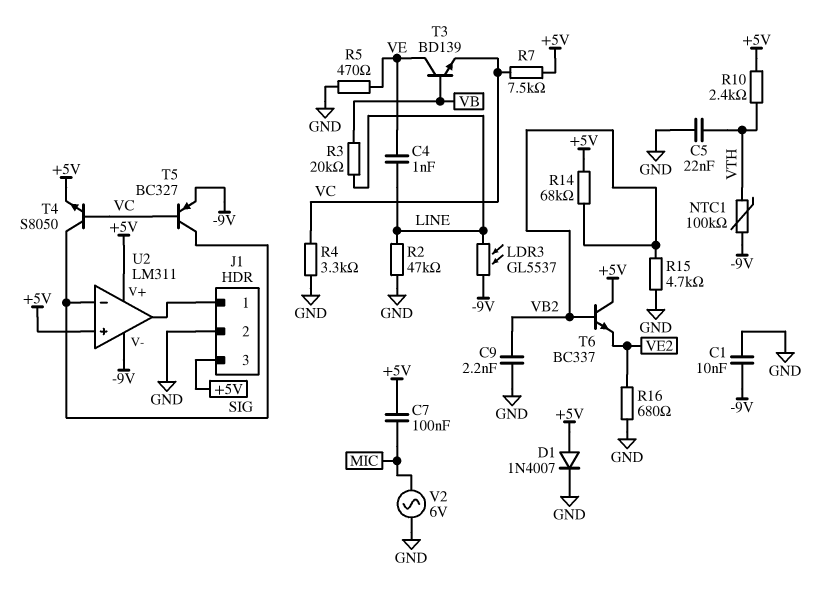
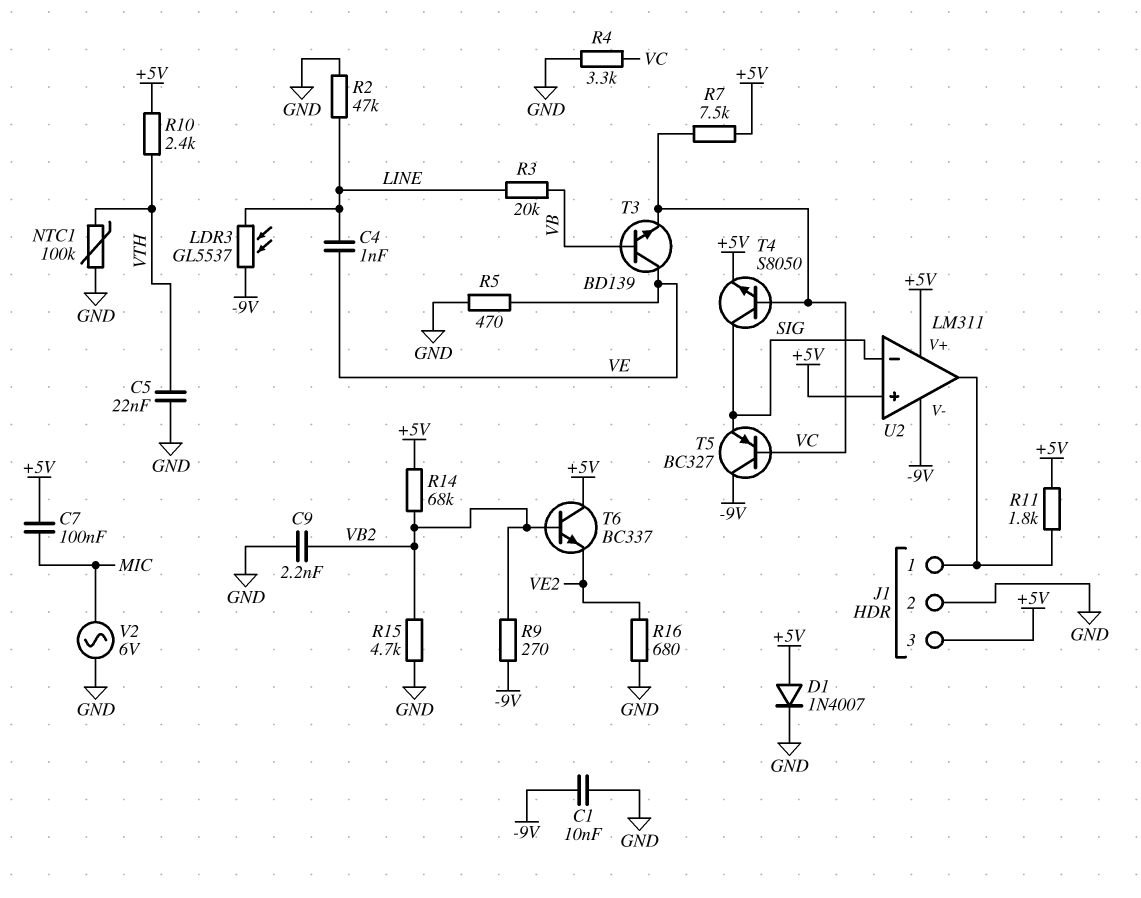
NTC1: 100k (-9V, VTH) -> 100k (GND, VTH)
R9: none -> 270 (-9V, VB2)
R11: none -> 1.8k (+5V, J1/1)
T5: PNP BC327 (B VC, C SIG, E -9V) -> PNP BC327 (B VC, C -9V, E SIG)

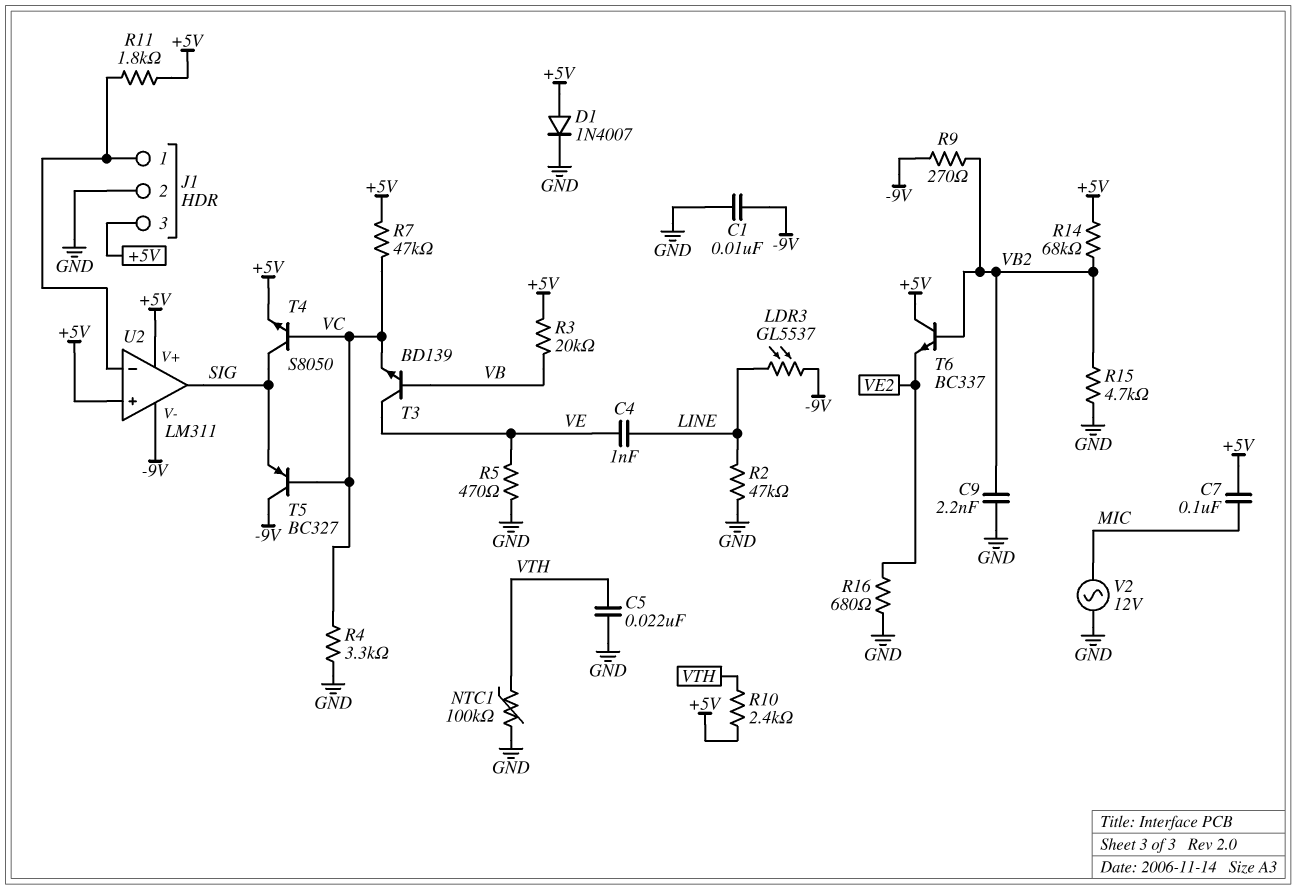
R3: 20k (LINE, VB) -> 20k (+5V, VB)
R7: 7.5k (+5V, VC) -> 47k (+5V, VC)
U2 pin in-: SIG -> J1/1
U2 pin out: J1/1 -> SIG
V2: AC 6V (GND, MIC) -> AC 12V (GND, MIC)

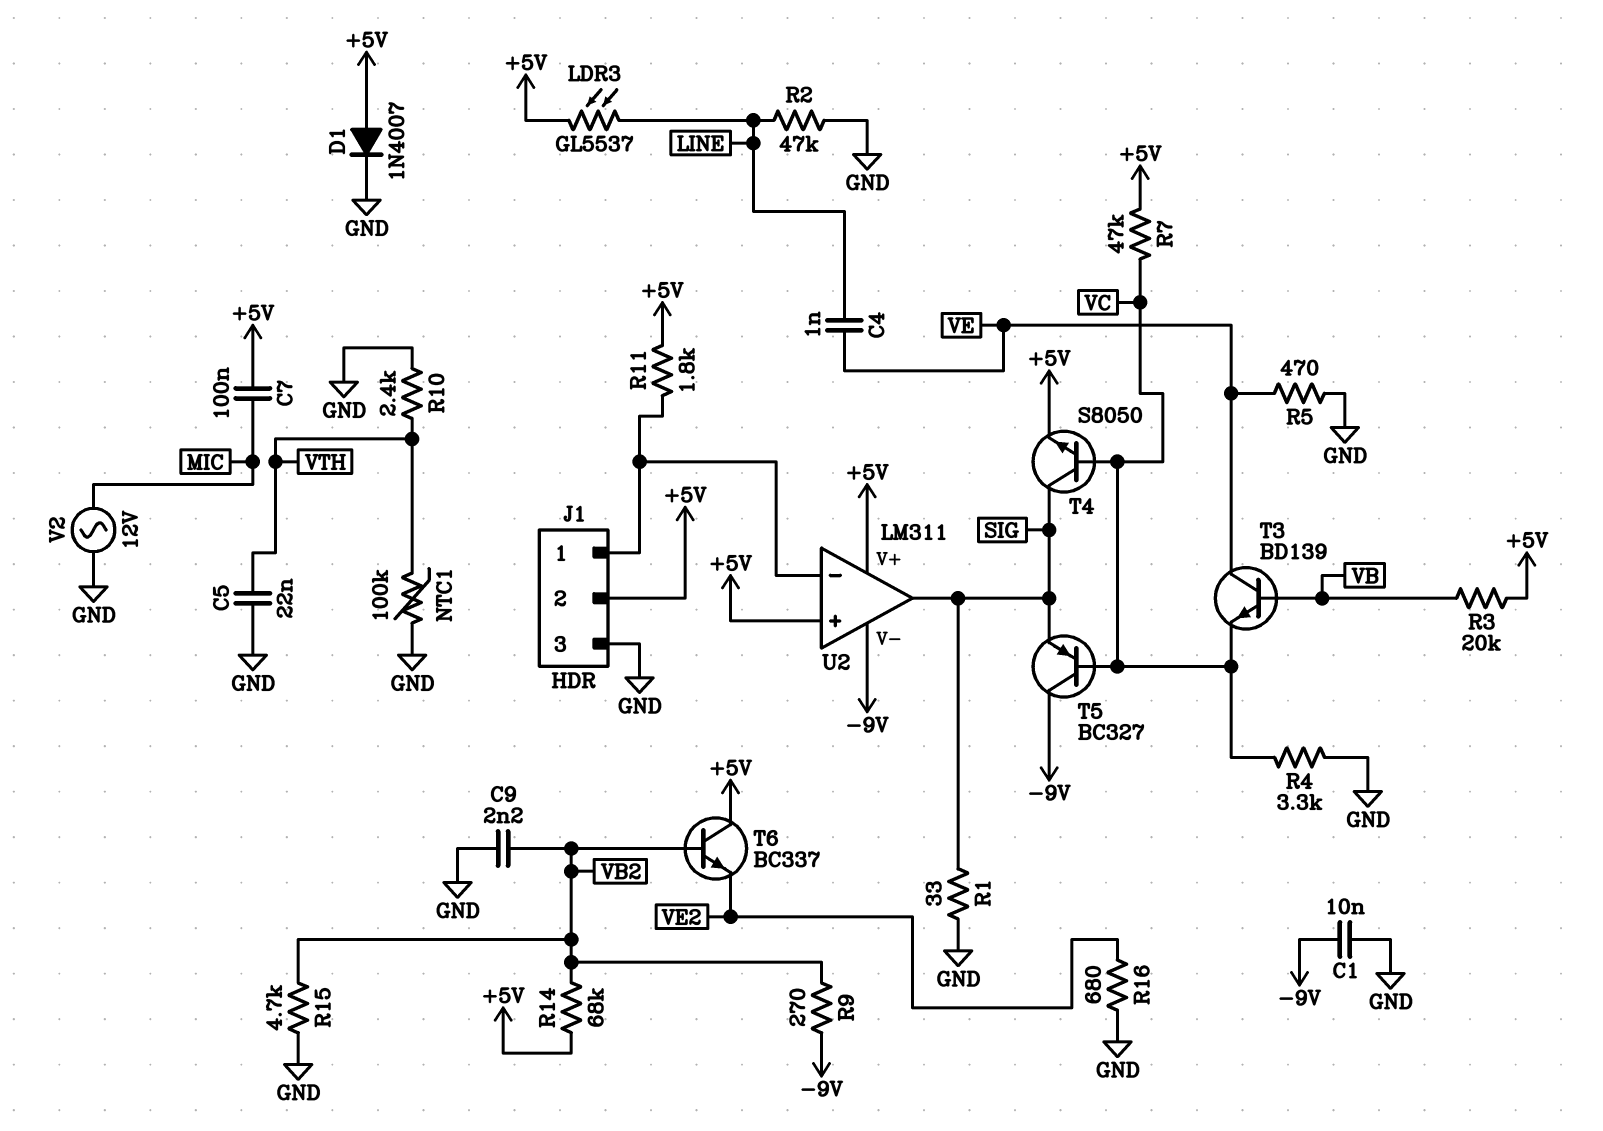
J1 pin 2: GND -> +5V
J1 pin 3: +5V -> GND
LDR3: GL5537 (-9V, LINE) -> GL5537 (+5V, LINE)
R1: none -> 33 (GND, SIG)
R10: 2.4k (+5V, VTH) -> 2.4k (GND, VTH)

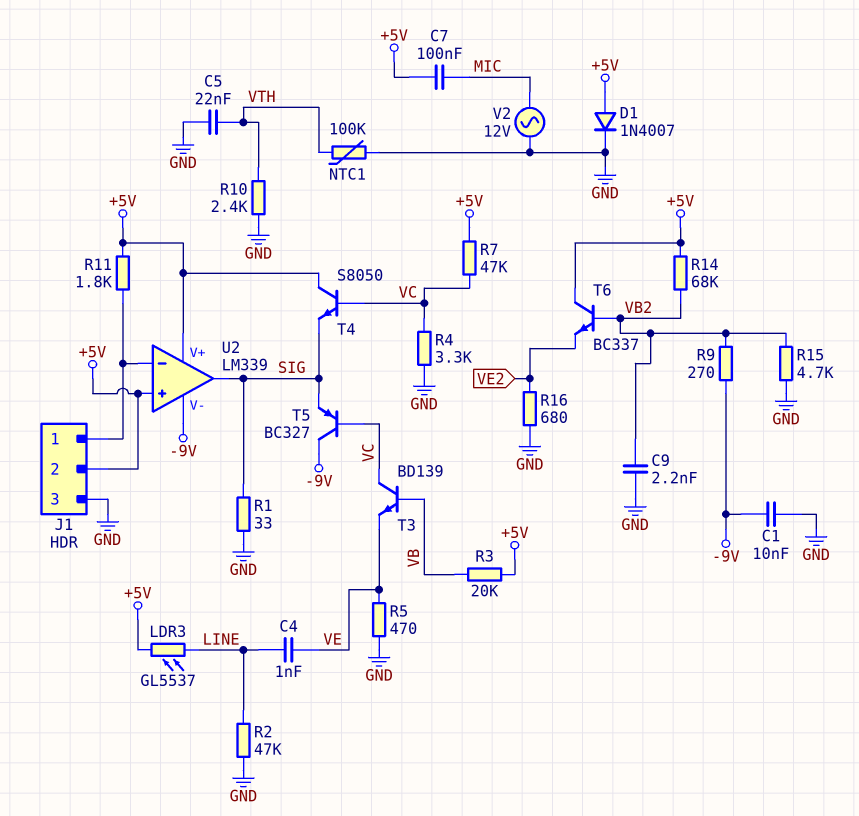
T3: NPN BD139 (B VB, C VE, E VC) -> NPN BD139 (B VB, C VC, E VE)
T4: NPN S8050 (B VC, C SIG, E +5V) -> NPN S8050 (B VC, C +5V, E SIG)
U2: LM311 -> LM339

